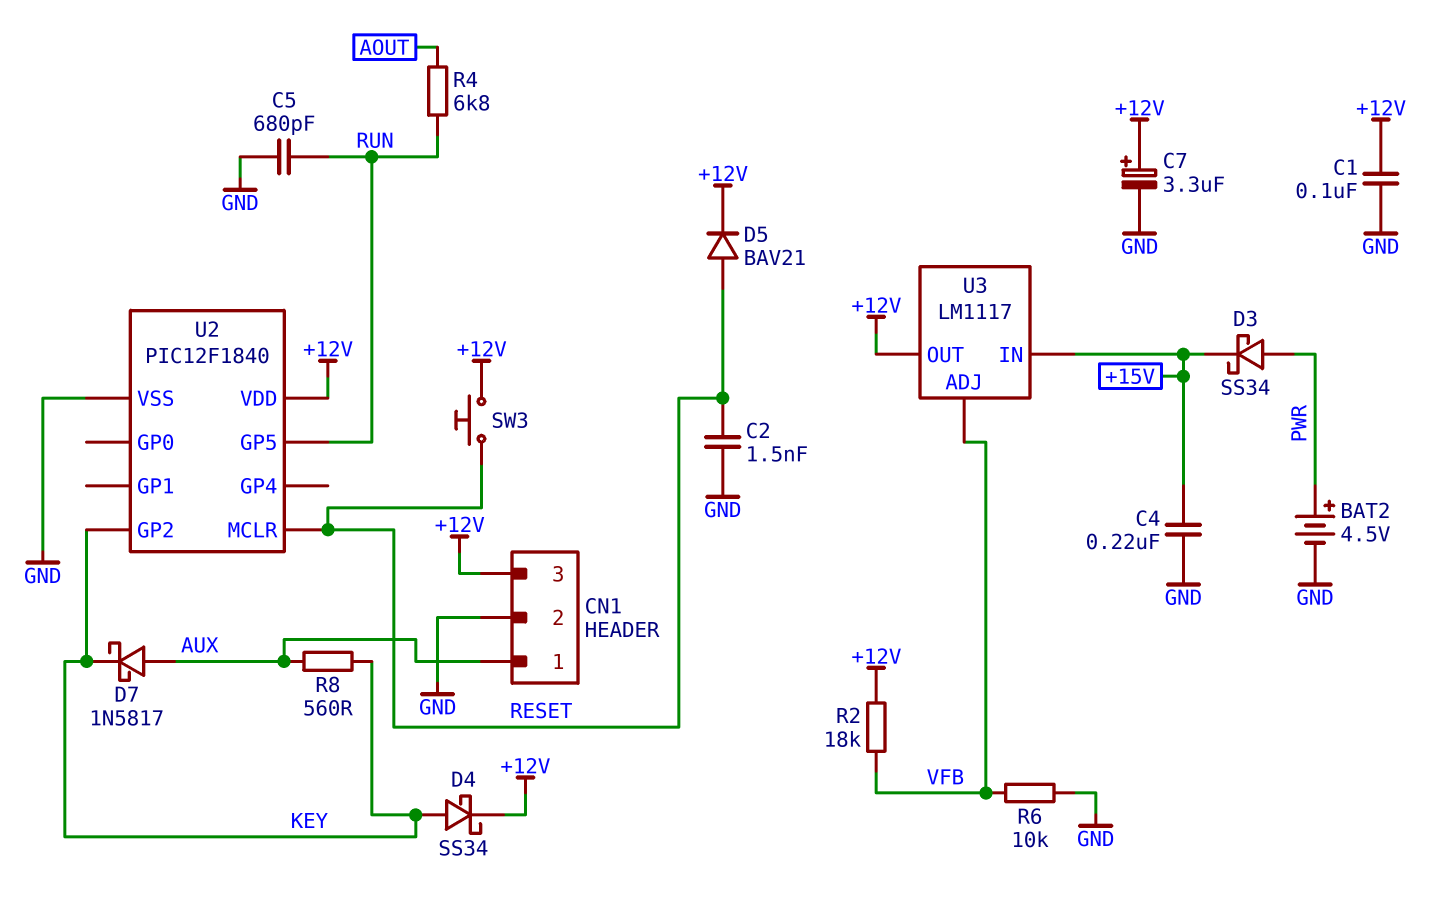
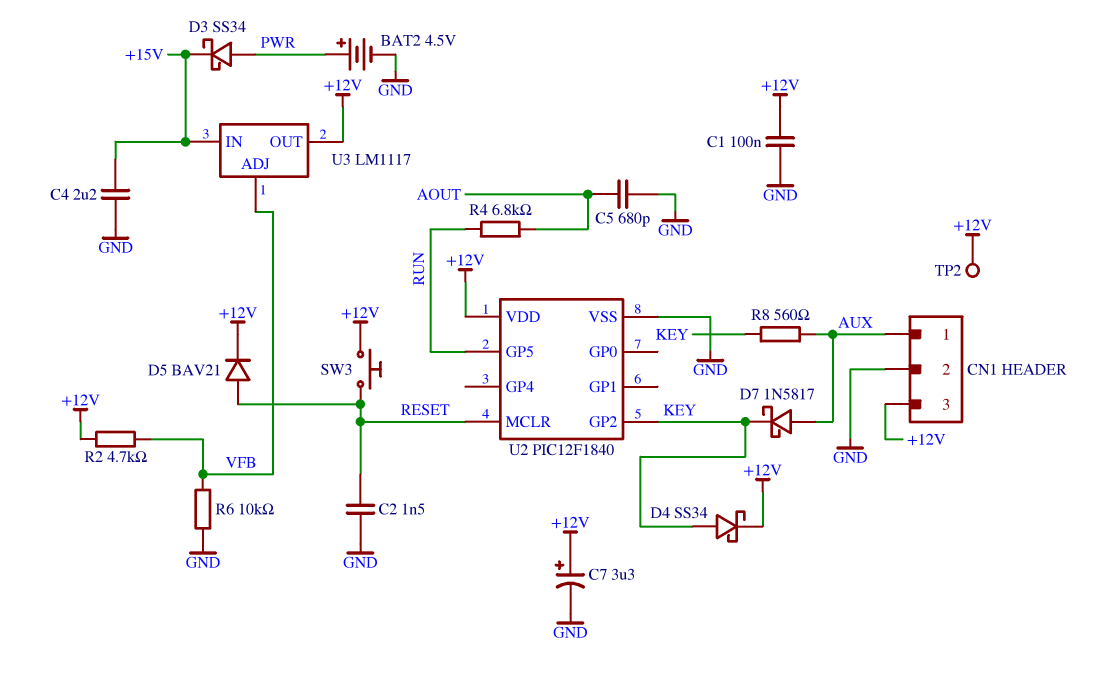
C4: 220nF (+15V, GND) -> 2.2uF (+15V, GND)
C5: 680pF (GND, RUN) -> 680pF (AOUT, GND)
R2: 18k (+12V, VFB) -> 4.7k (+12V, VFB)
TP2: none -> test point (+12V)

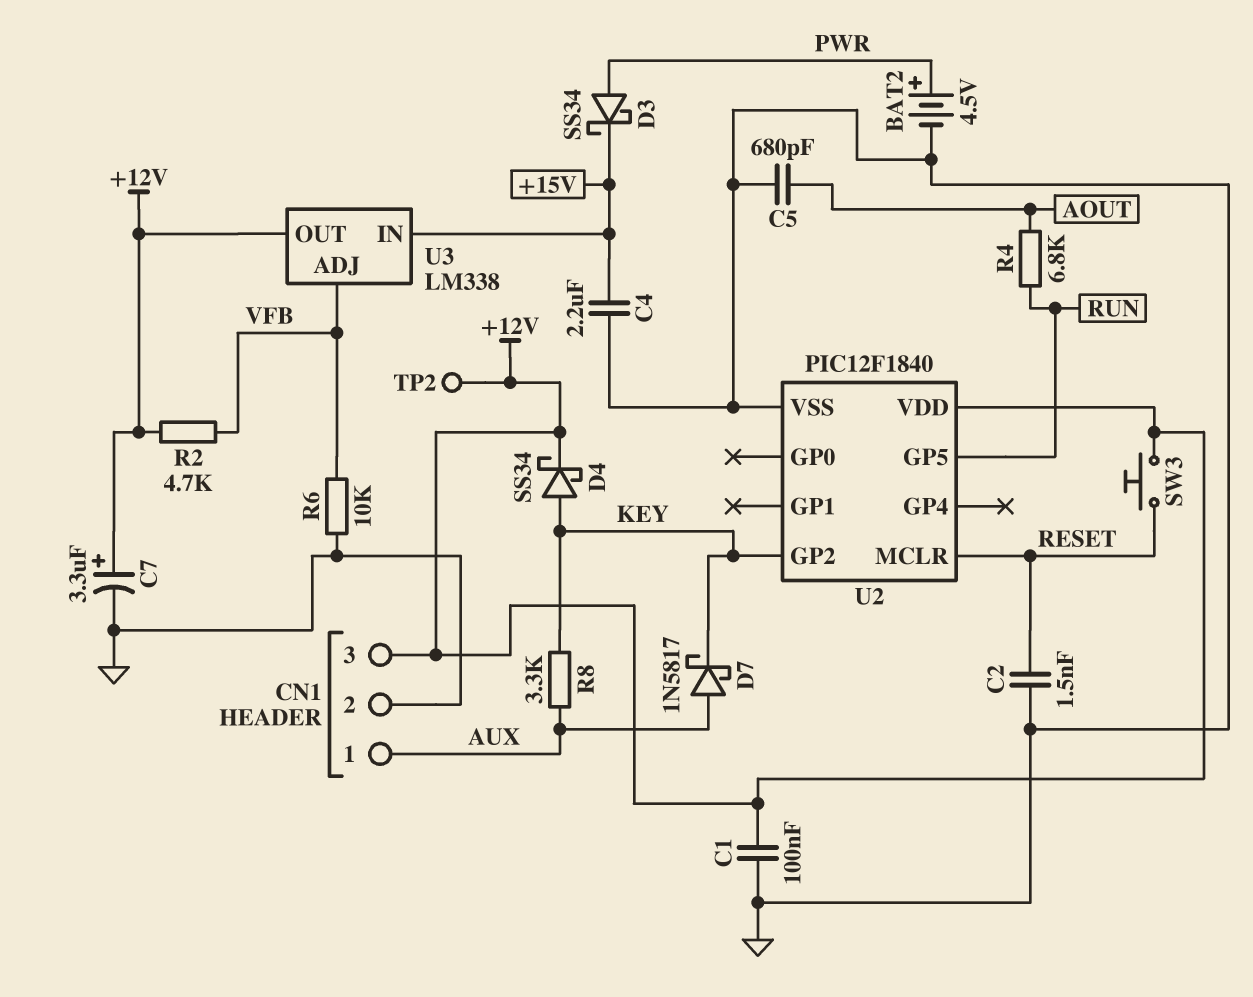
D5: diode BAV21 (A RESET, K +12V) -> none
R8: 560 (AUX, KEY) -> 3.3k (AUX, KEY)
U3: LM1117 -> LM338

